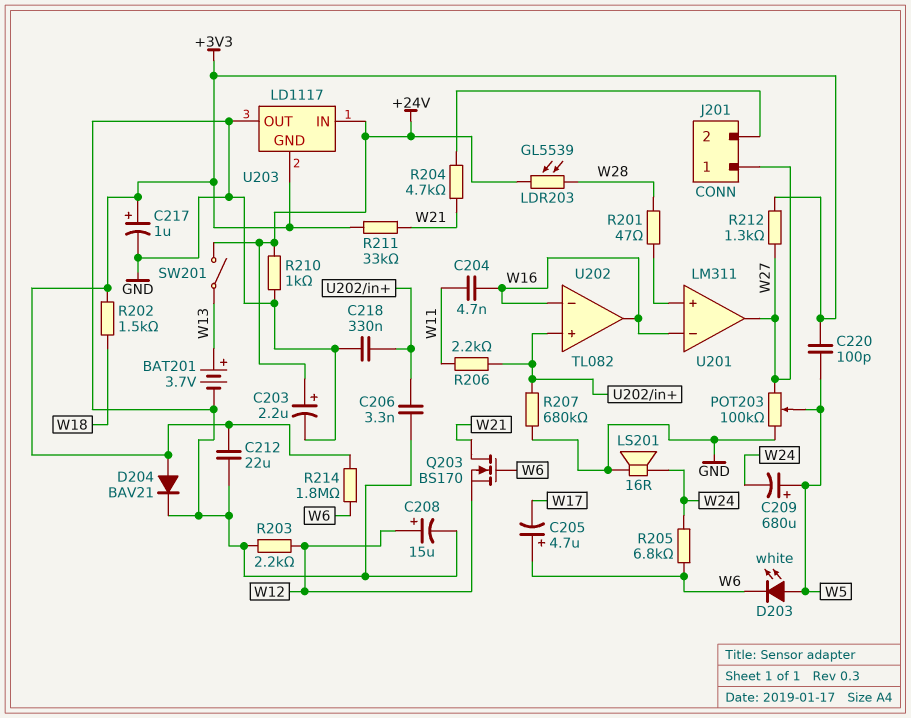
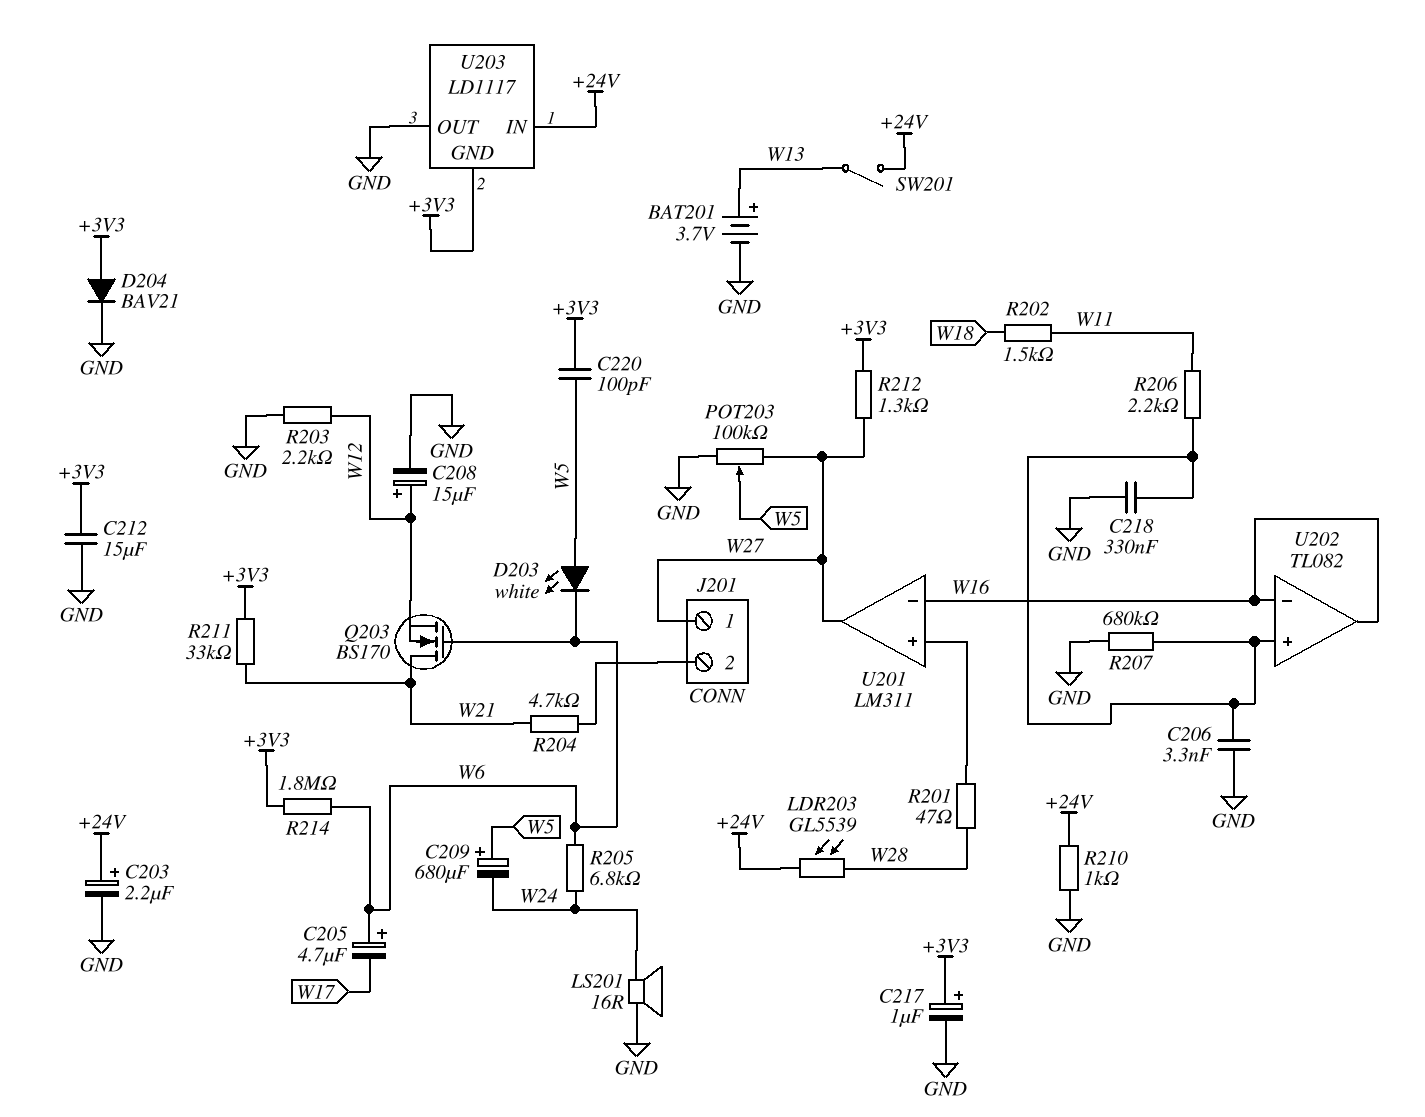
C204: 4.7nF (W11, W16) -> none
C212: 22uF (+3V3, GND) -> 15uF (+3V3, GND)
R202: 1.5k (+3V3, W18) -> 1.5k (W11, W18)

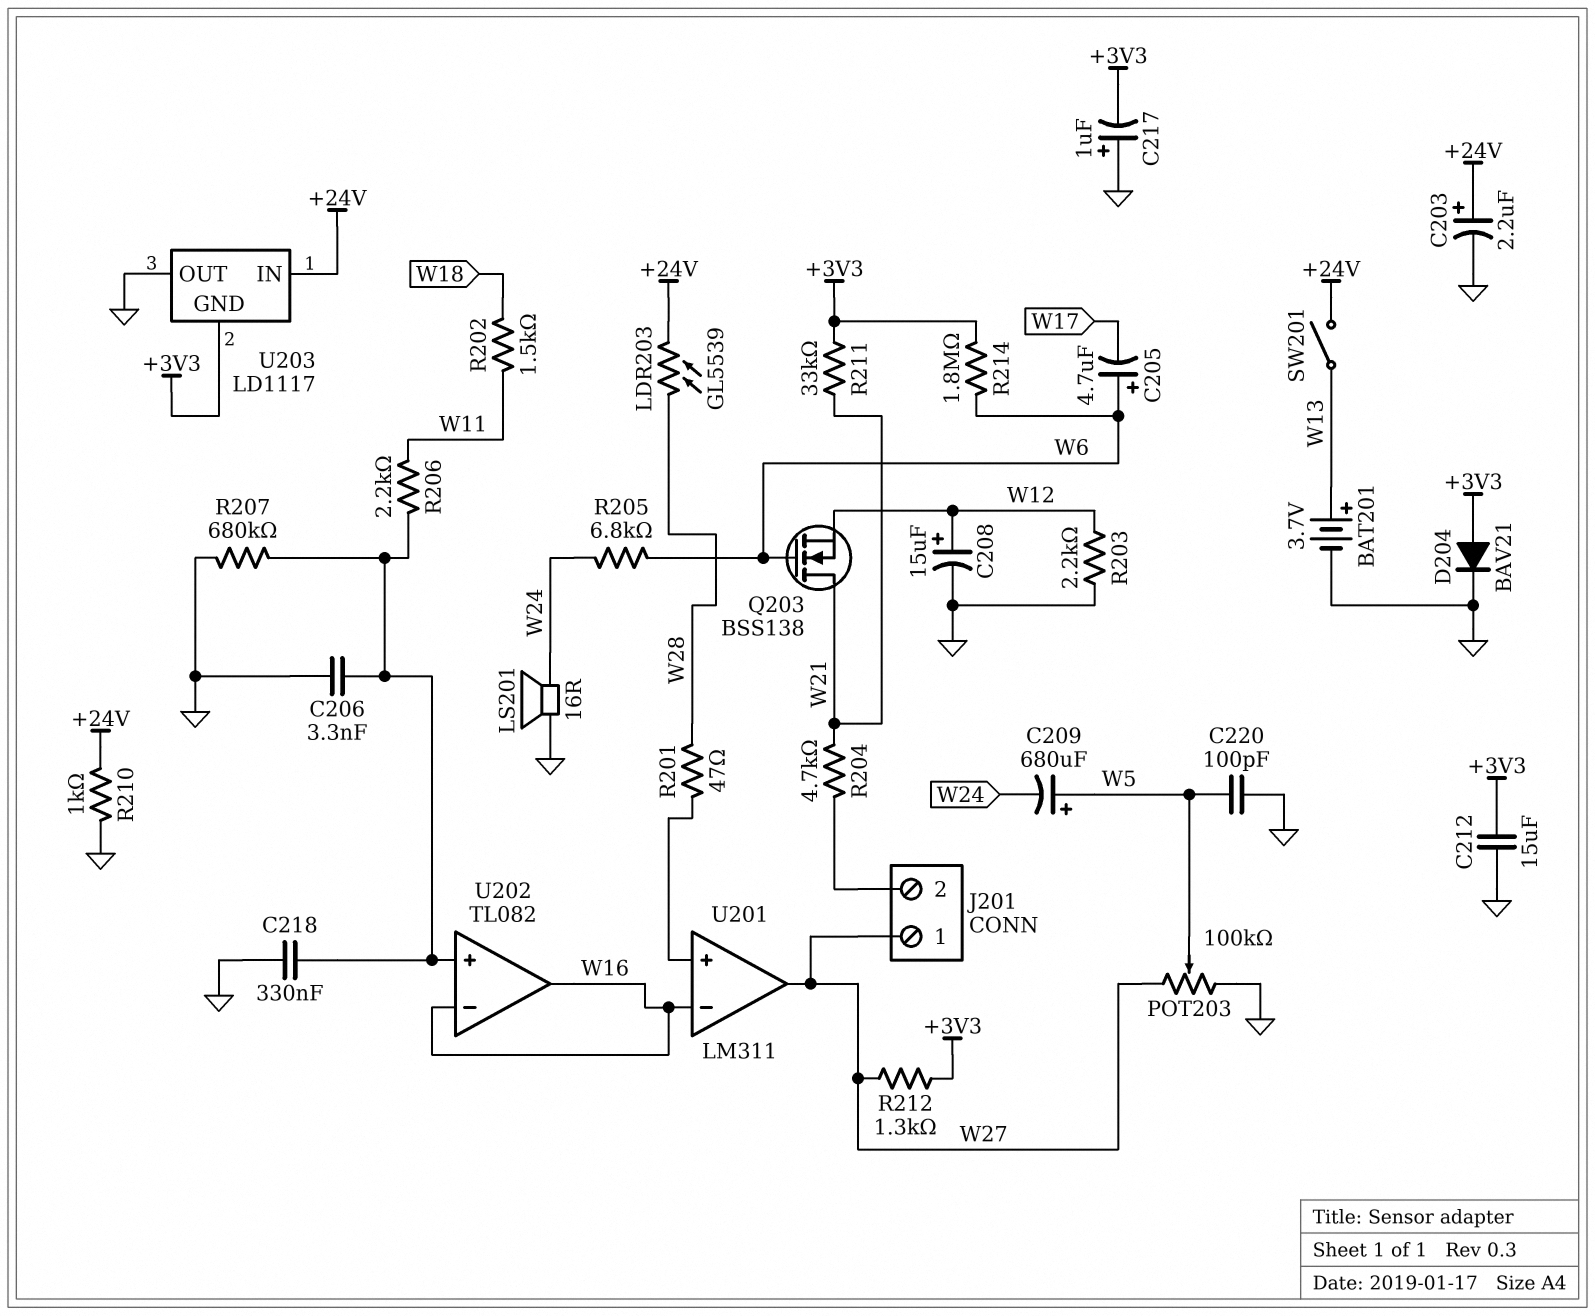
C217: 1uF (plus +3V3, minus GND) -> 1uF (plus GND, minus +3V3)
C220: 100pF (+3V3, W5) -> 100pF (GND, W5)
D203: LED white (A W5, K W6) -> none
Q203: NMOS BS170 (G W6, D W21, S W12) -> NMOS BSS138 (G W6, D W21, S W12)

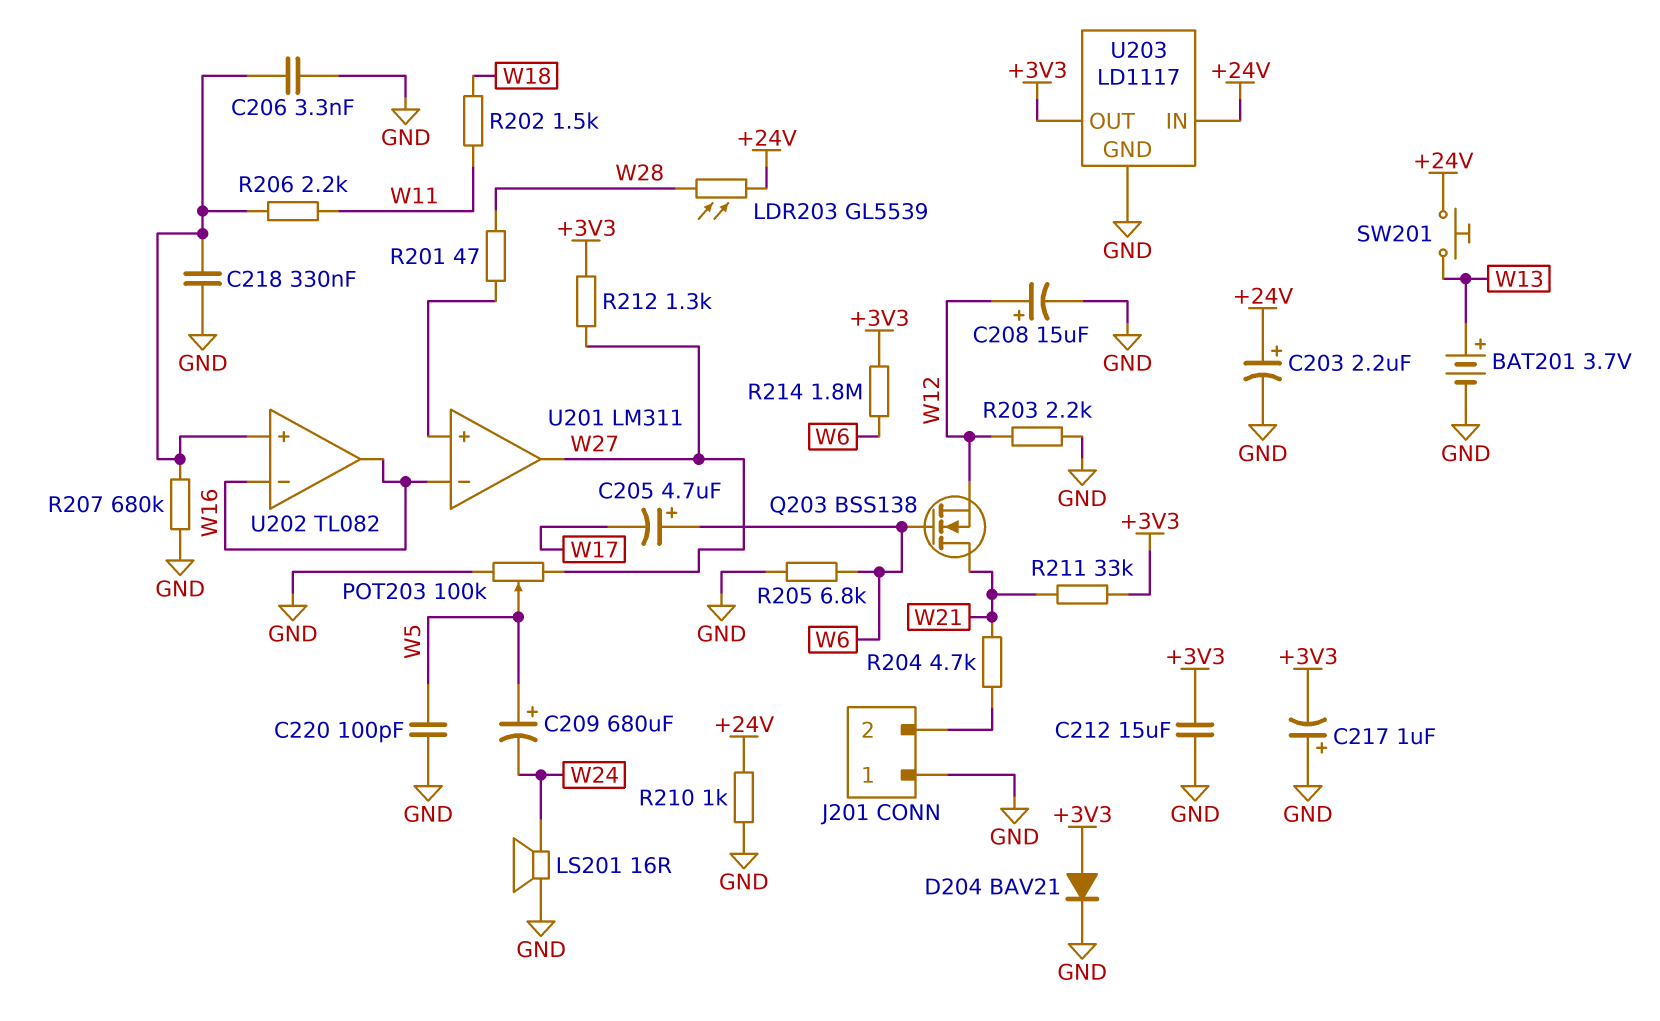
J201 pin 1: W27 -> GND
R205: 6.8k (W6, W24) -> 6.8k (GND, W6)
SW201: switch (+24V, W13) -> button (+24V, W13)
U203 pin GND: +3V3 -> GND
U203 pin OUT: GND -> +3V3

